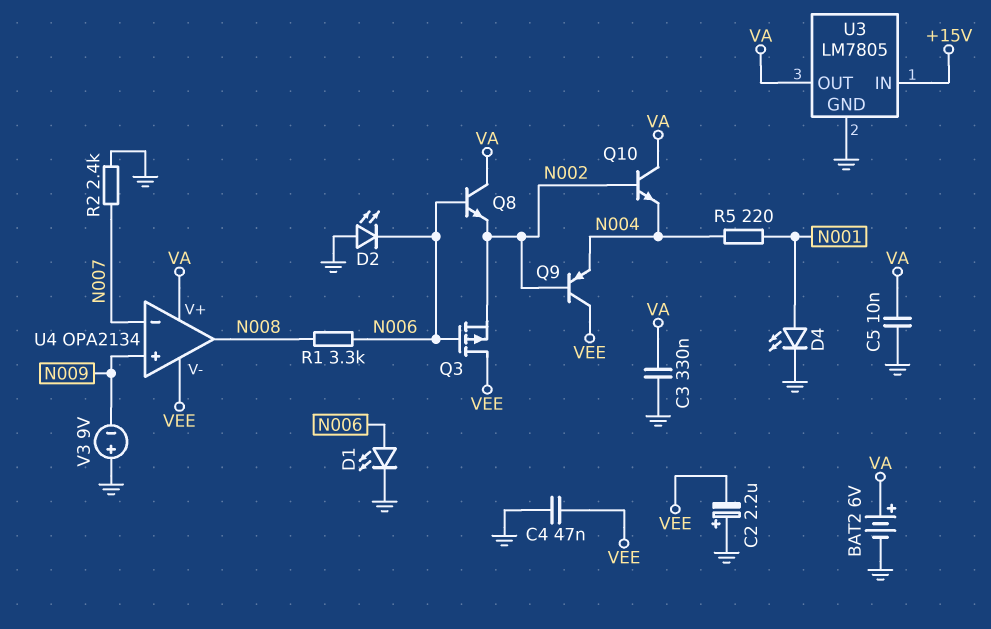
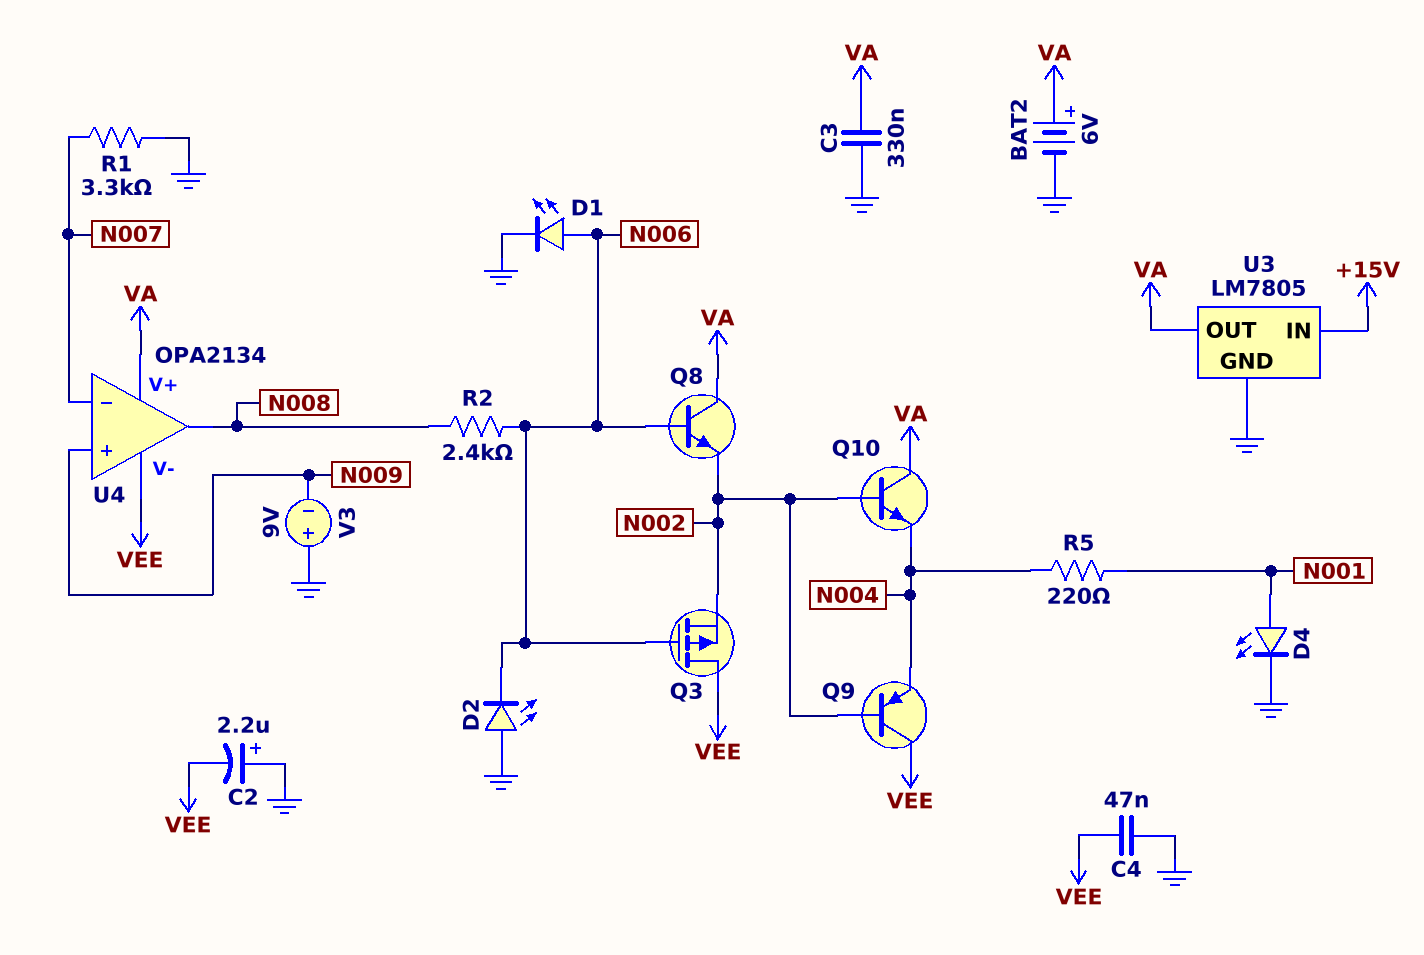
C5: 10nF (GND, VA) -> none
R1: 3.3k (N006, N008) -> 3.3k (GND, N007)
R2: 2.4k (GND, N007) -> 2.4k (N006, N008)

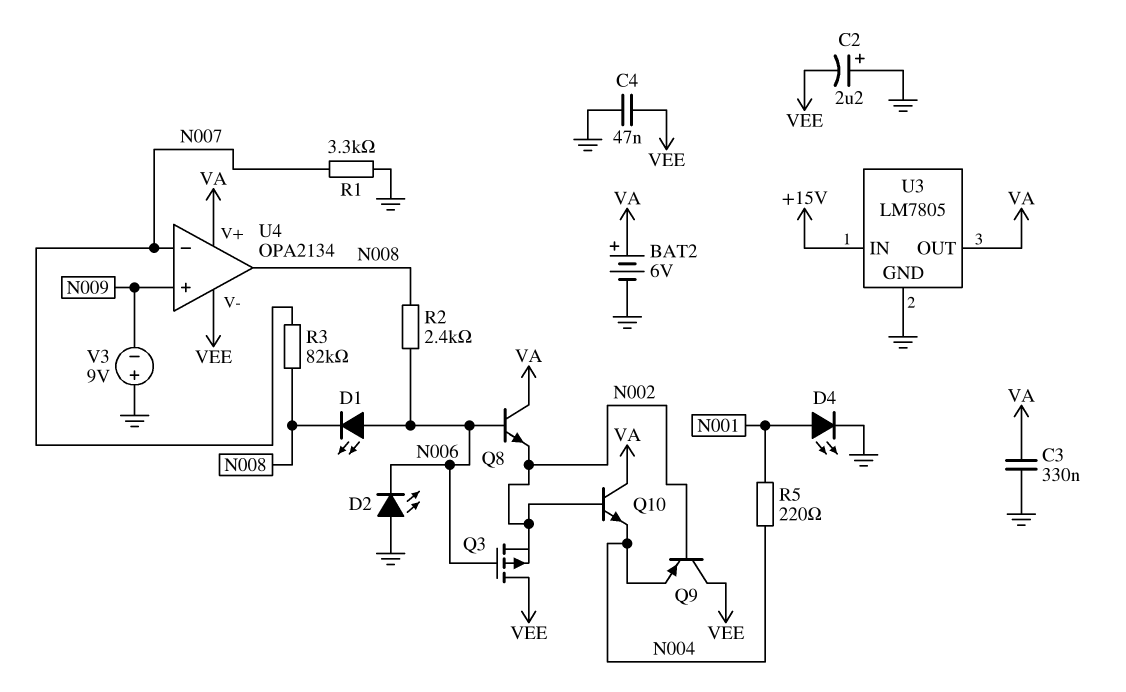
D1: LED (A N006, K GND) -> LED (A N006, K N008)
R3: none -> 82k (N007, N008)

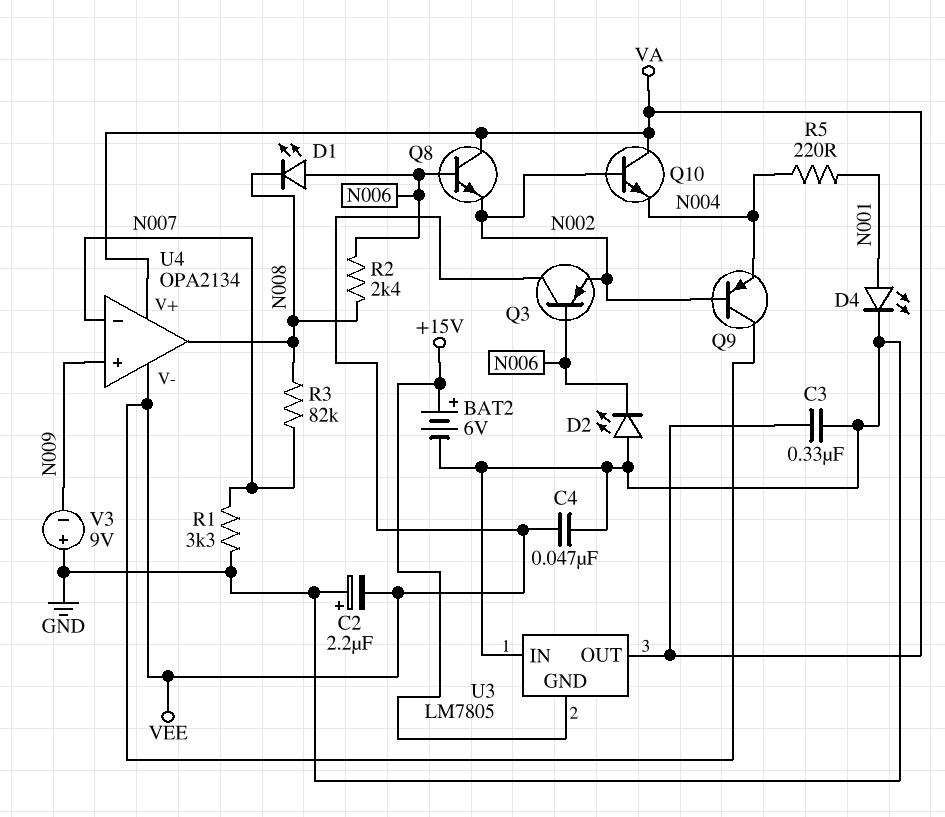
BAT2: 6V (plus VA, minus GND) -> 6V (plus +15V, minus GND)
Q3: PMOS (G N006, D VEE, S N002) -> PNP (B N006, C VEE, E N002)
U3 pin GND: GND -> +15V
U3 pin IN: +15V -> GND

